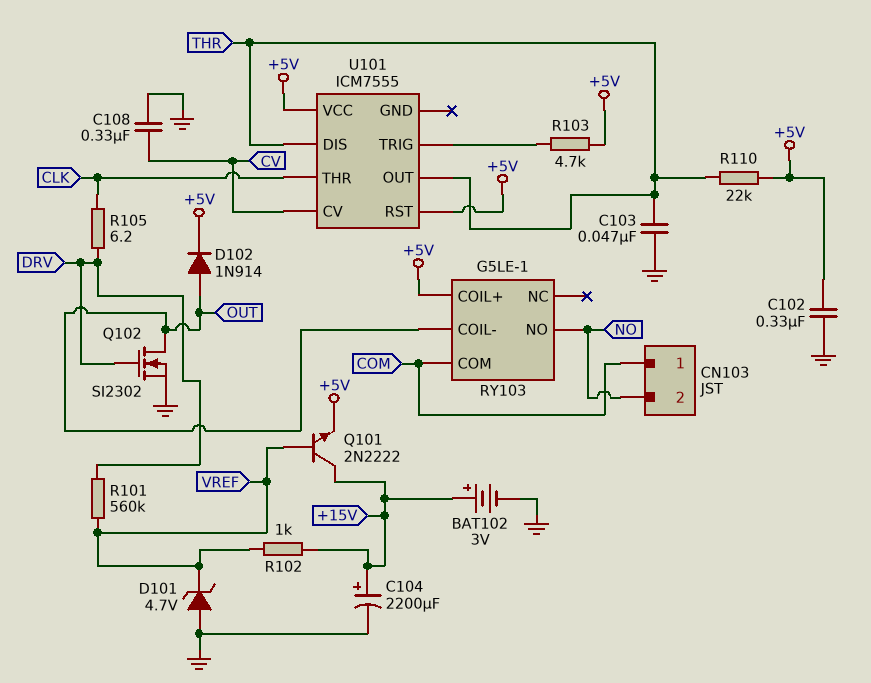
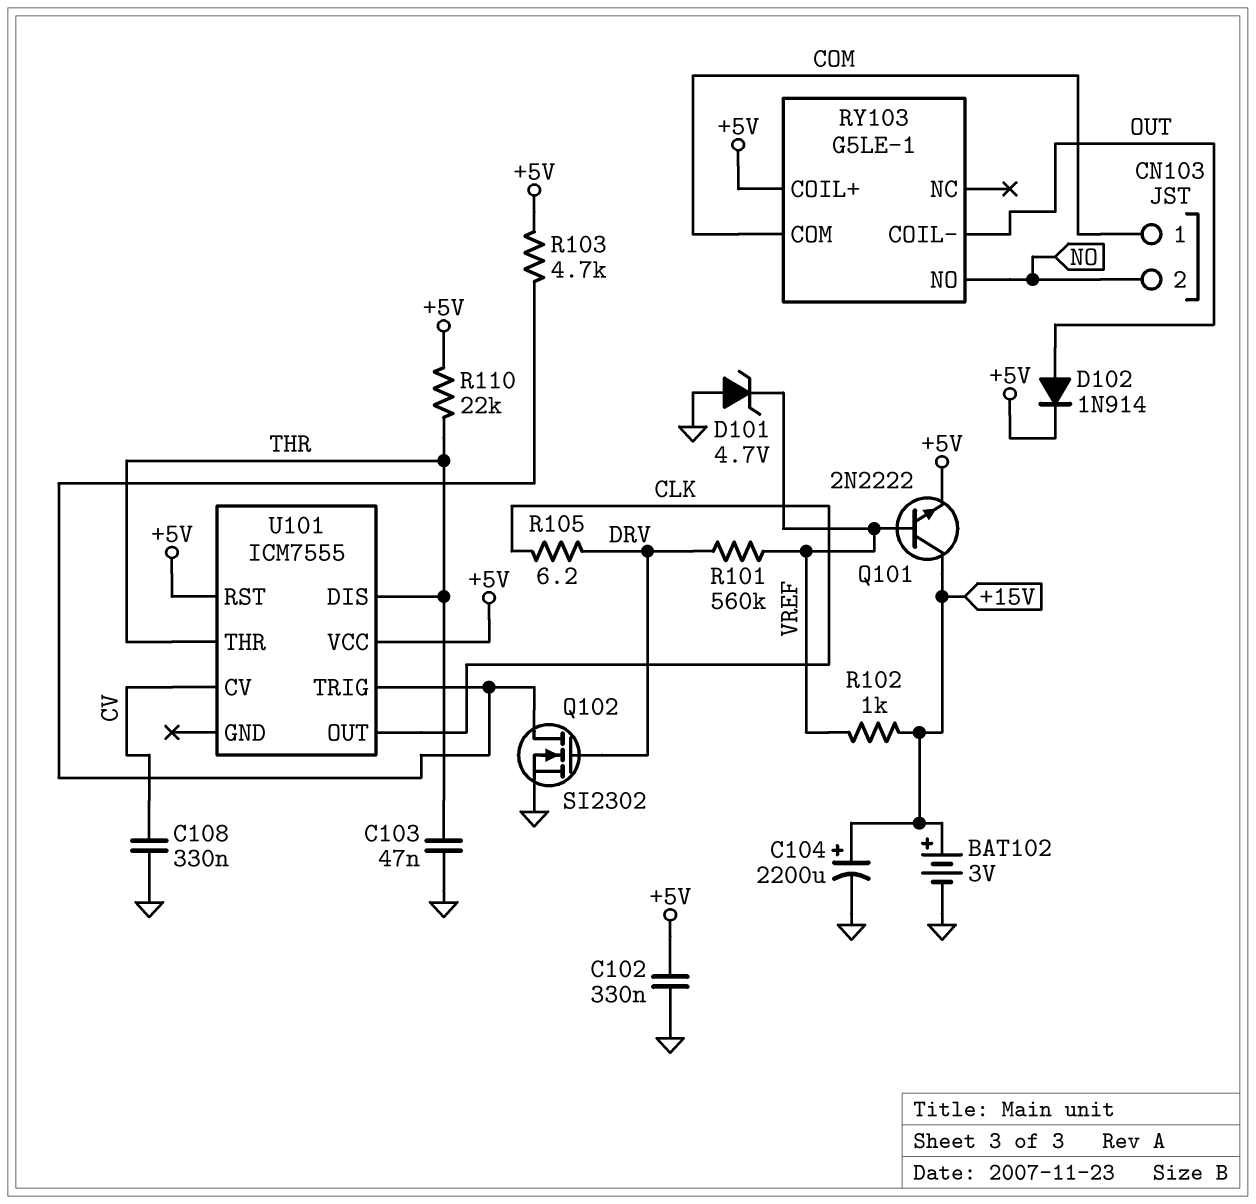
Q102: NMOS SI2302 (G DRV, D OUT, S GND) -> NMOS SI2302 (G DRV, D U101/TRIG, S GND)
U101 pin OUT: THR -> CLK
U101 pin THR: CLK -> THR

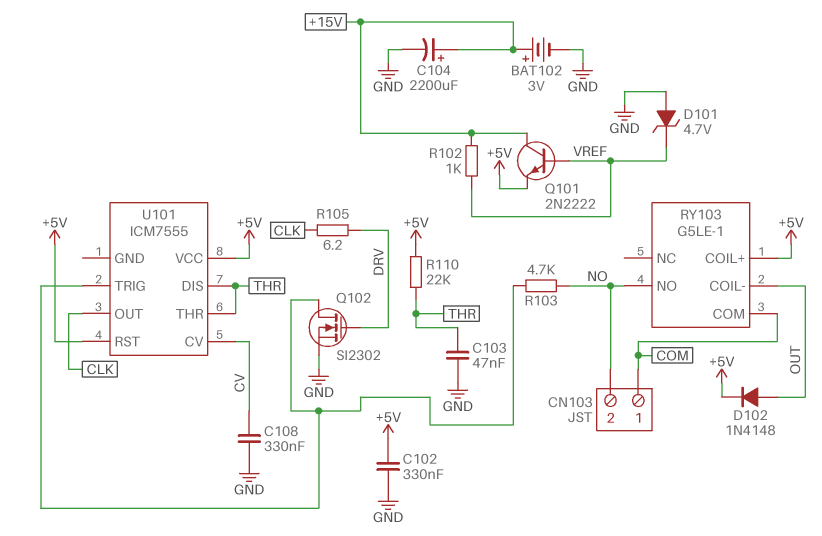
D102: diode 1N914 (A OUT, K +5V) -> diode 1N4148 (A OUT, K +5V)
R101: 560k (DRV, VREF) -> none
R103: 4.7k (+5V, U101/TRIG) -> 4.7k (NO, U101/TRIG)

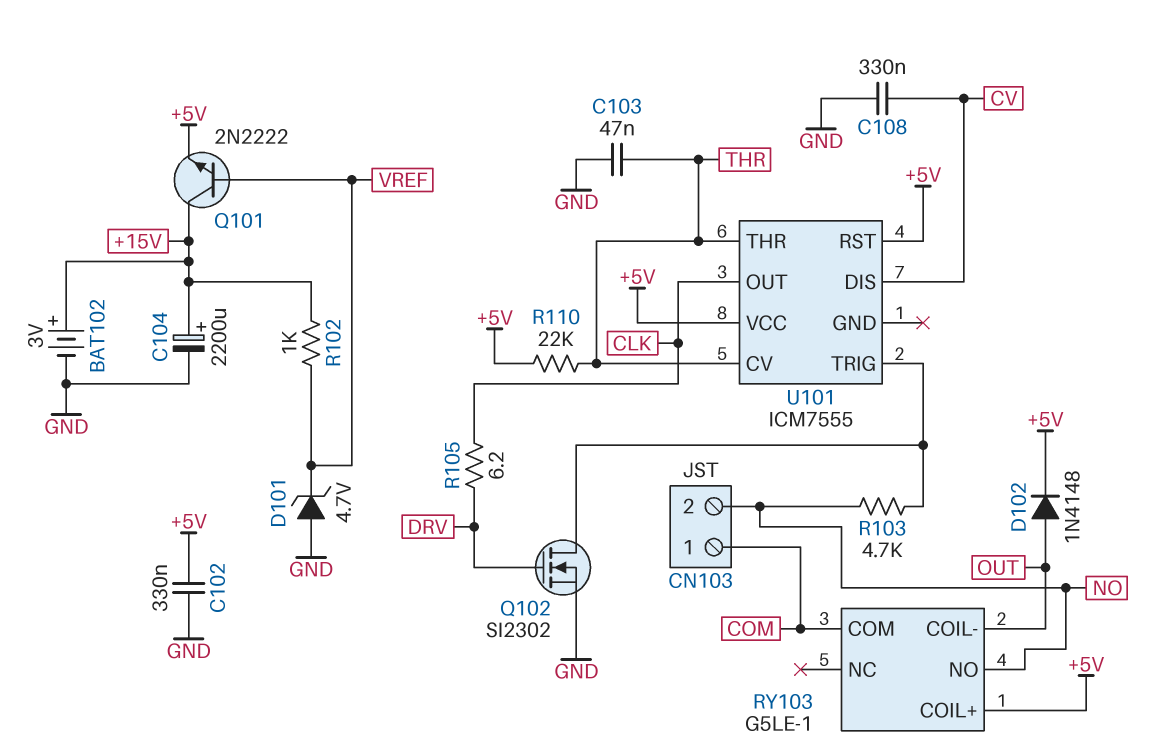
U101 pin CV: CV -> THR
U101 pin DIS: THR -> CV

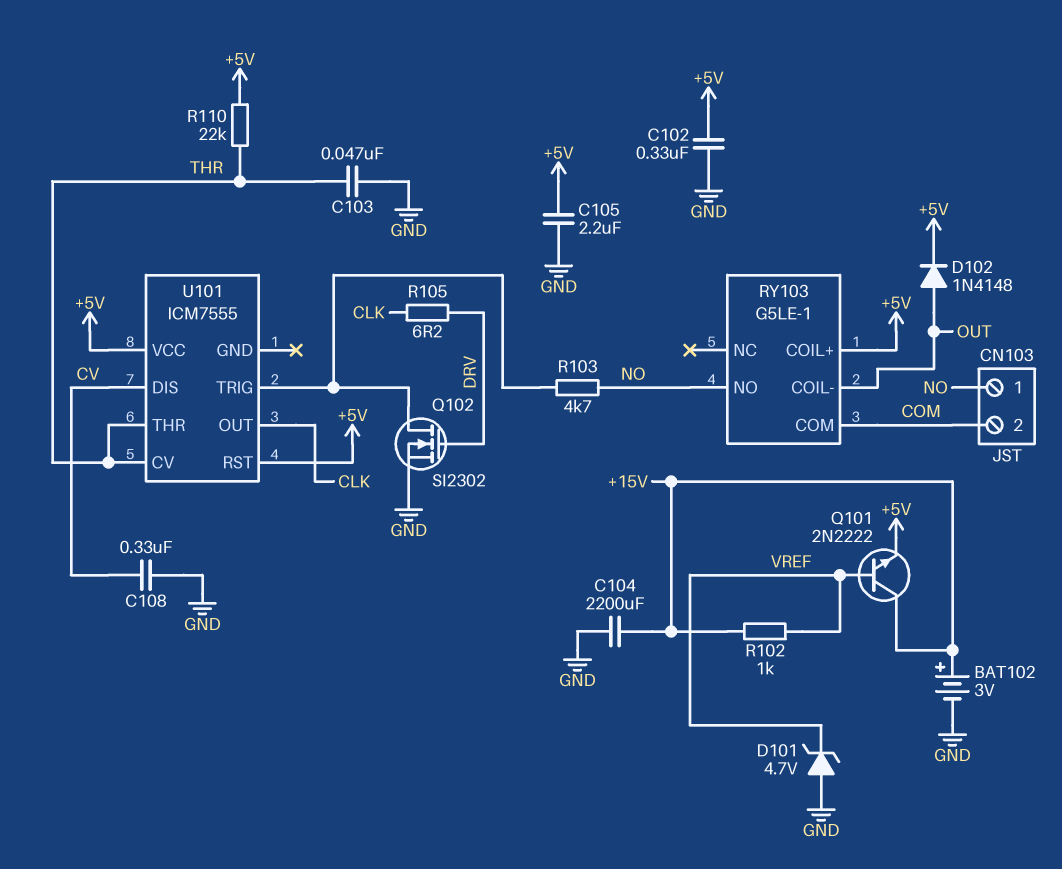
C104: 2200uF (plus +15V, minus GND) -> 2200uF (+15V, GND)
C105: none -> 2.2uF (+5V, GND)
CN103 pin 1: COM -> NO
CN103 pin 2: NO -> COM

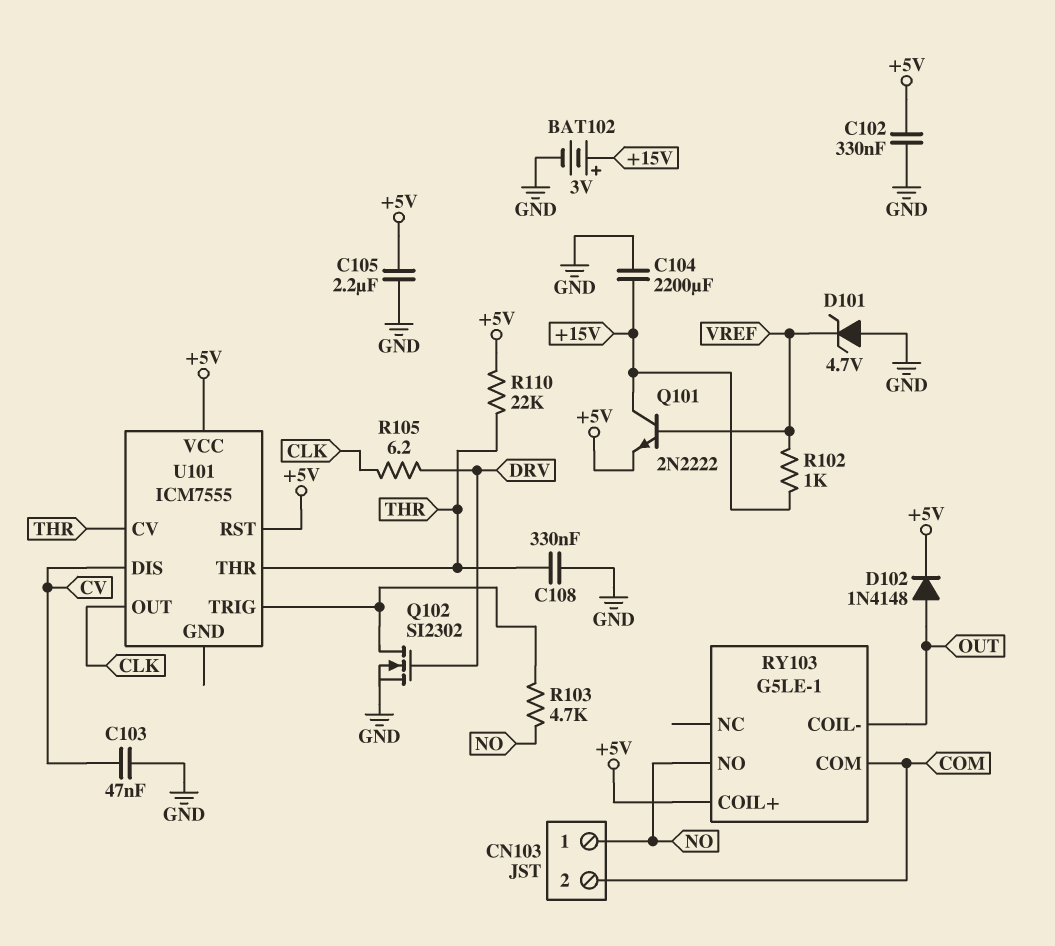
C103: 47nF (GND, THR) -> 47nF (CV, GND)
C108: 330nF (CV, GND) -> 330nF (GND, THR)

